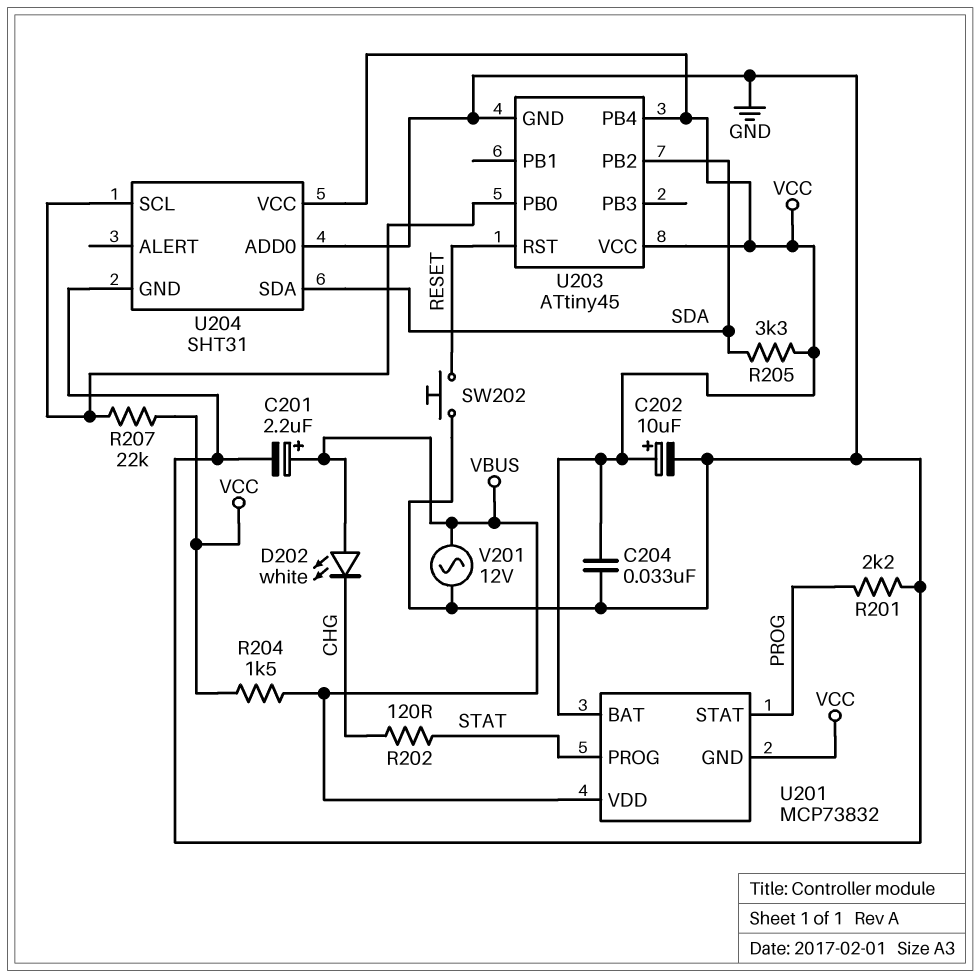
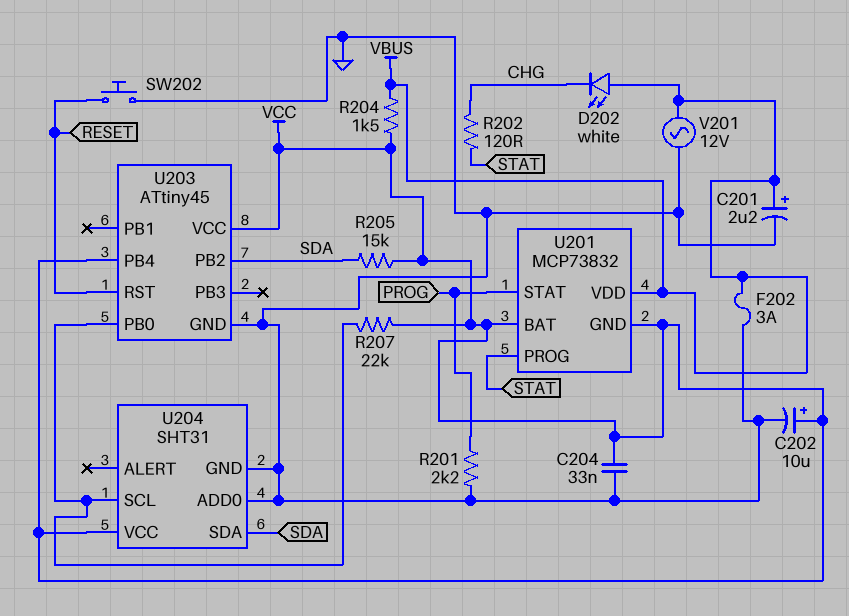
F202: none -> 3A (GND, VBUS)
R205: 3.3k (SDA, VCC) -> 15k (SDA, VCC)

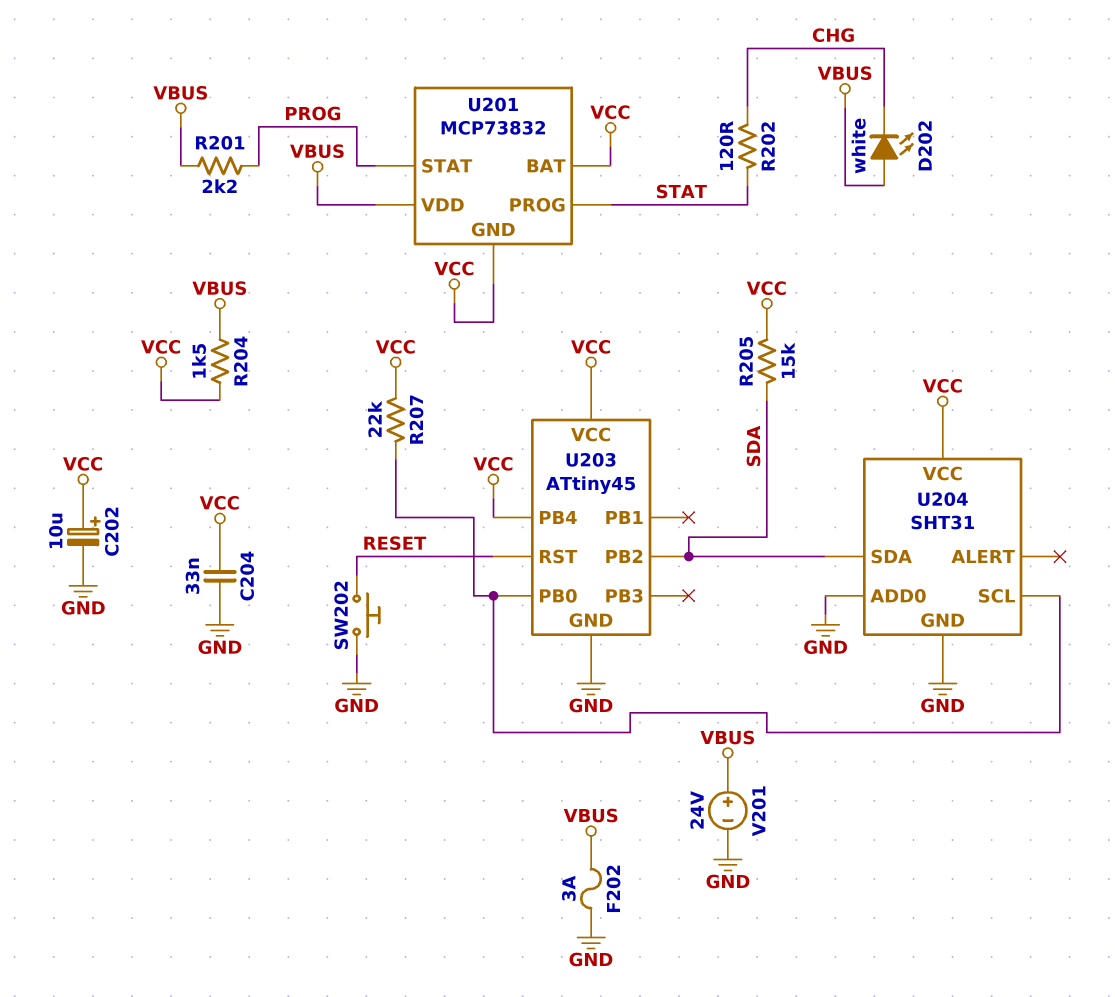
C201: 2.2uF (plus VBUS, minus GND) -> none
R201: 2.2k (GND, PROG) -> 2.2k (PROG, VBUS)
V201: AC 12V (GND, VBUS) -> 24V (plus VBUS, minus GND)

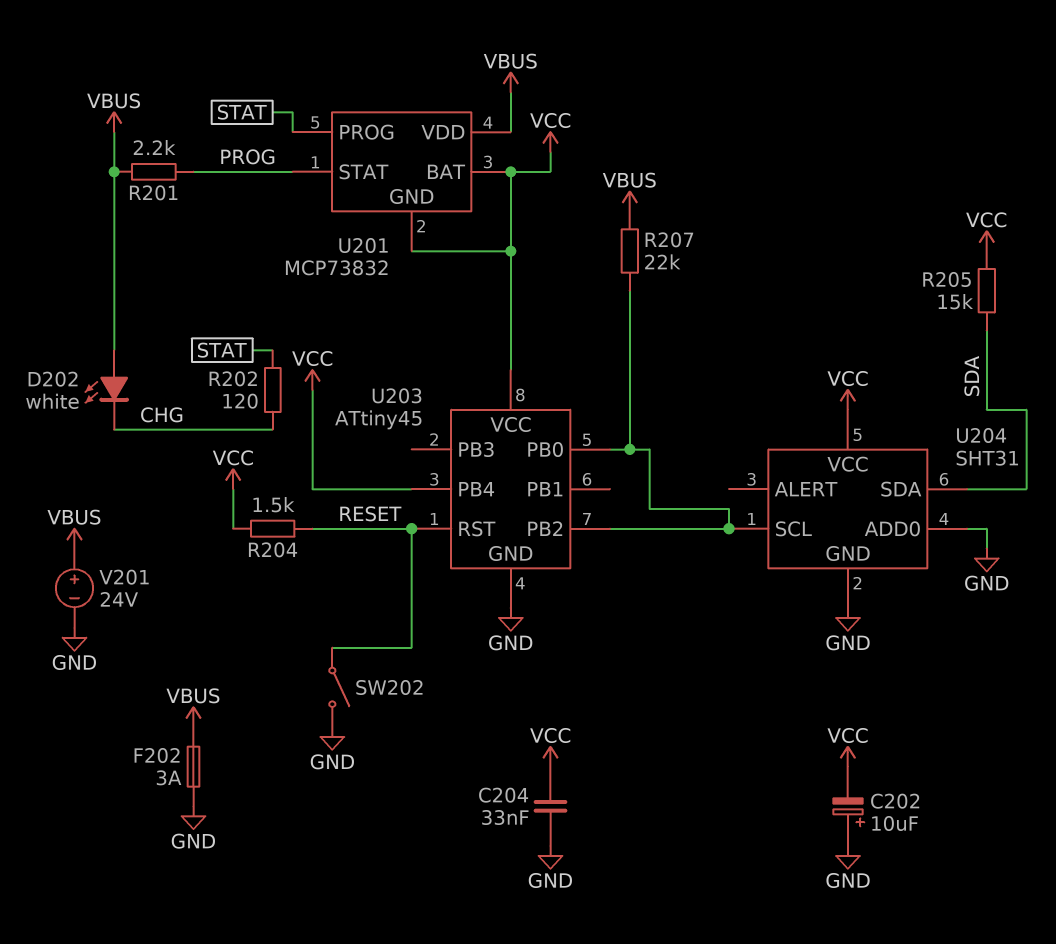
C202: 10uF (plus VCC, minus GND) -> 10uF (plus GND, minus VCC)
R204: 1.5k (VBUS, VCC) -> 1.5k (RESET, VCC)
R207: 22k (U203/PB0, VCC) -> 22k (U203/PB0, VBUS)
SW202: button (GND, RESET) -> switch (GND, RESET)
U203 pin PB2: SDA -> U203/PB0

